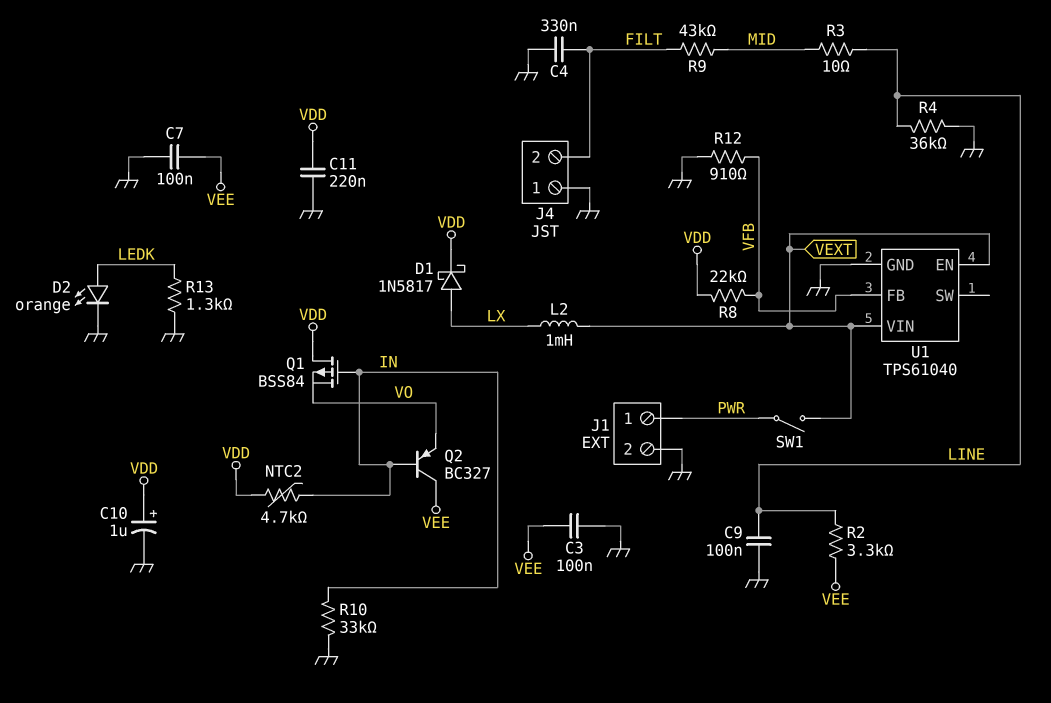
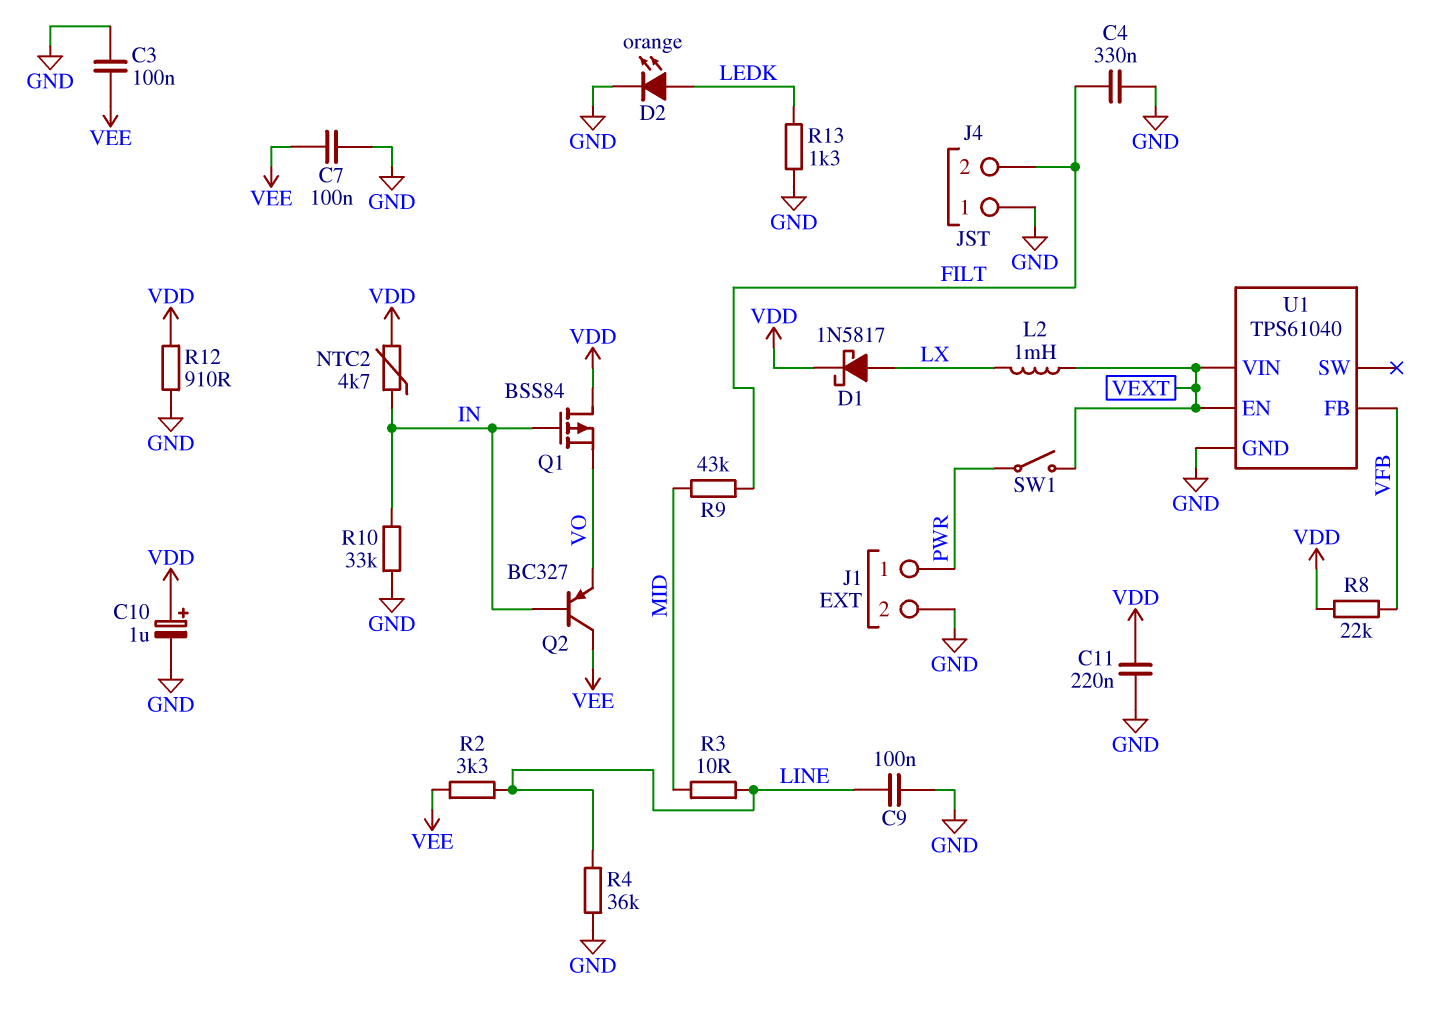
R12: 910 (GND, VFB) -> 910 (GND, VDD)

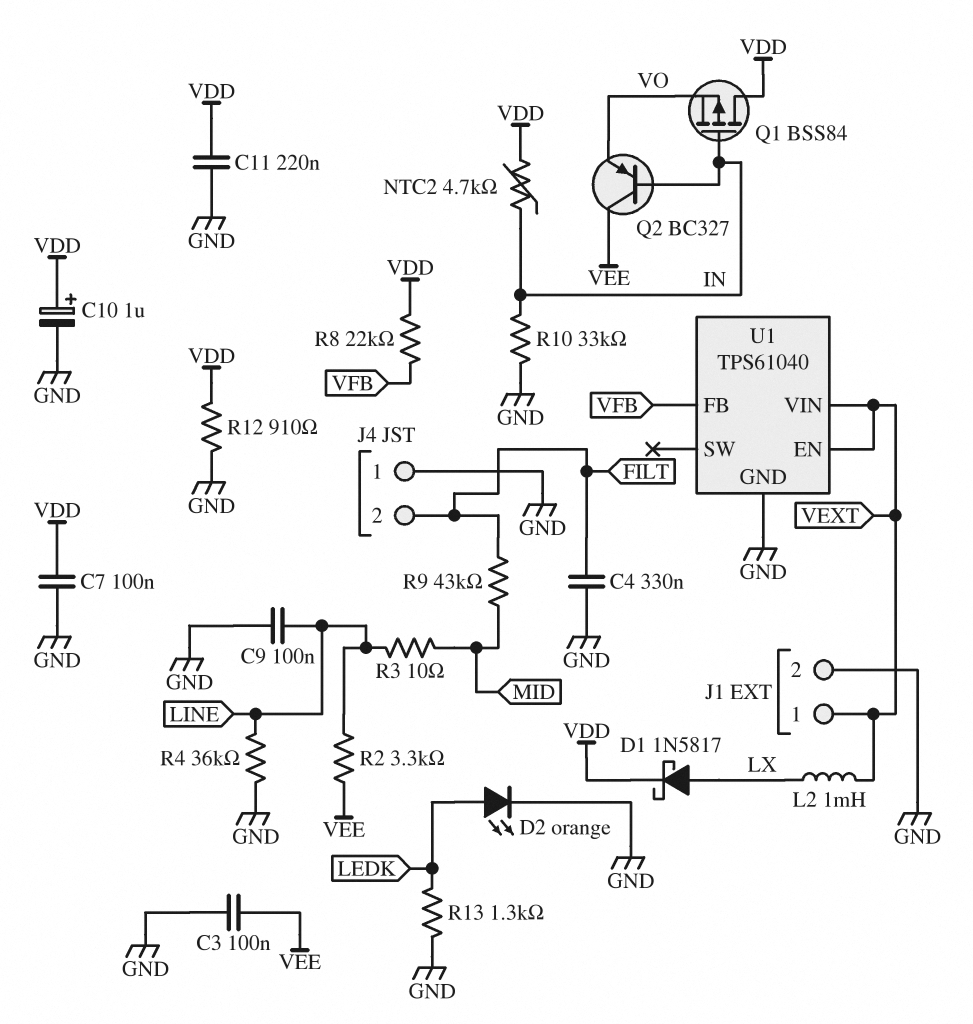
C7: 100nF (GND, VEE) -> 100nF (GND, VDD)
J1 pin 1: PWR -> VEXT
SW1: switch (PWR, VEXT) -> none

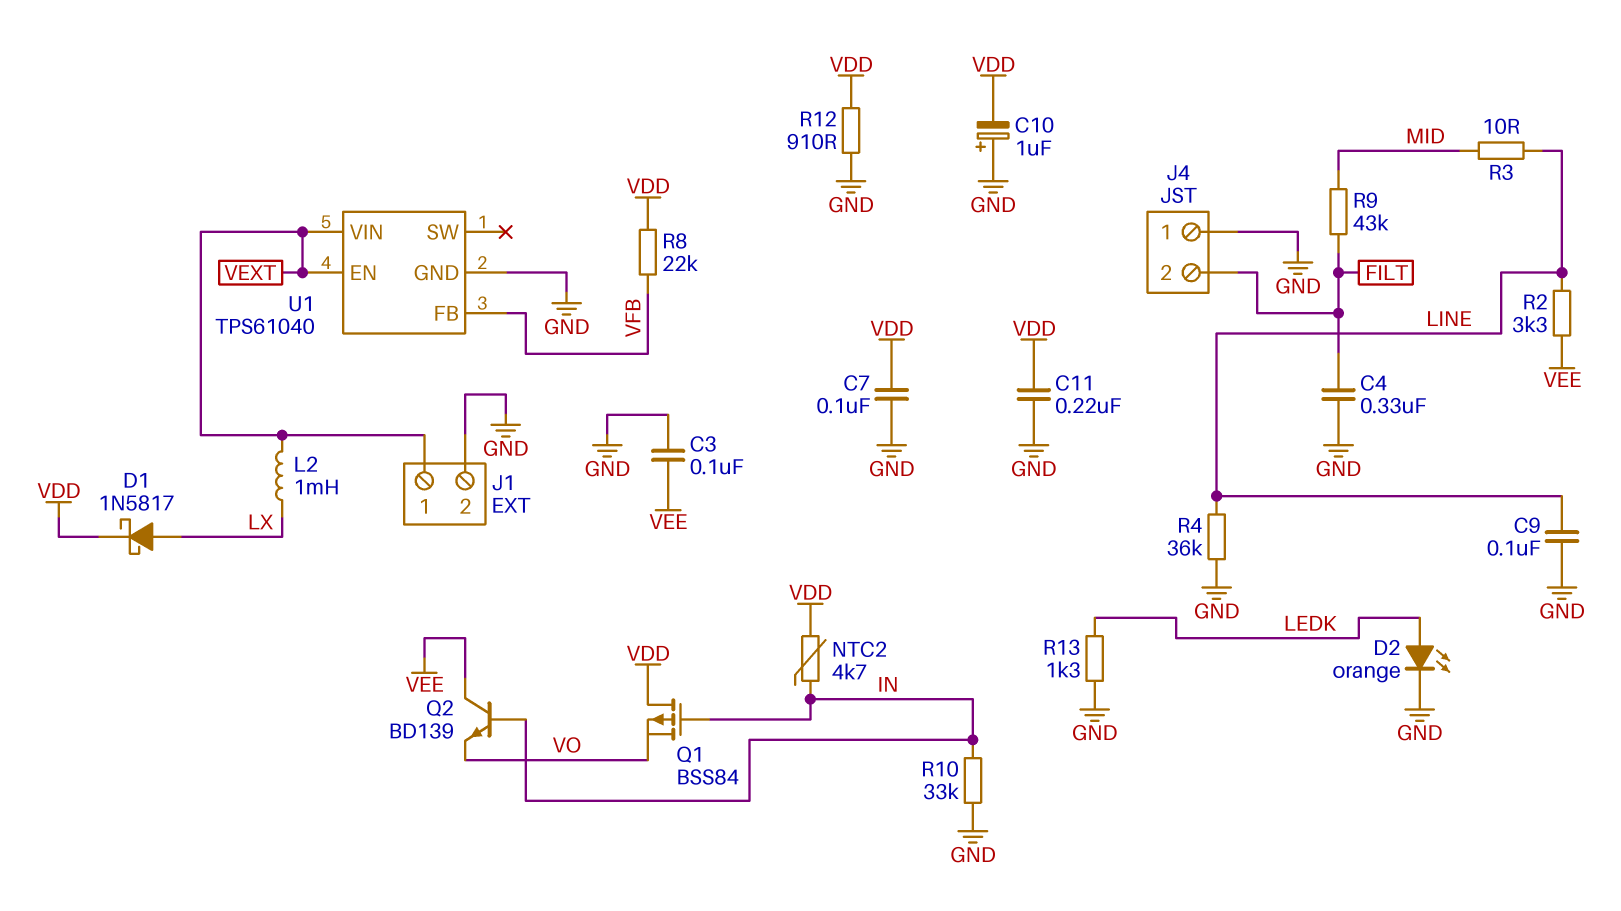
C10: 1uF (plus VDD, minus GND) -> 1uF (plus GND, minus VDD)
Q2: PNP BC327 (B IN, C VEE, E VO) -> NPN BD139 (B IN, C VEE, E VO)

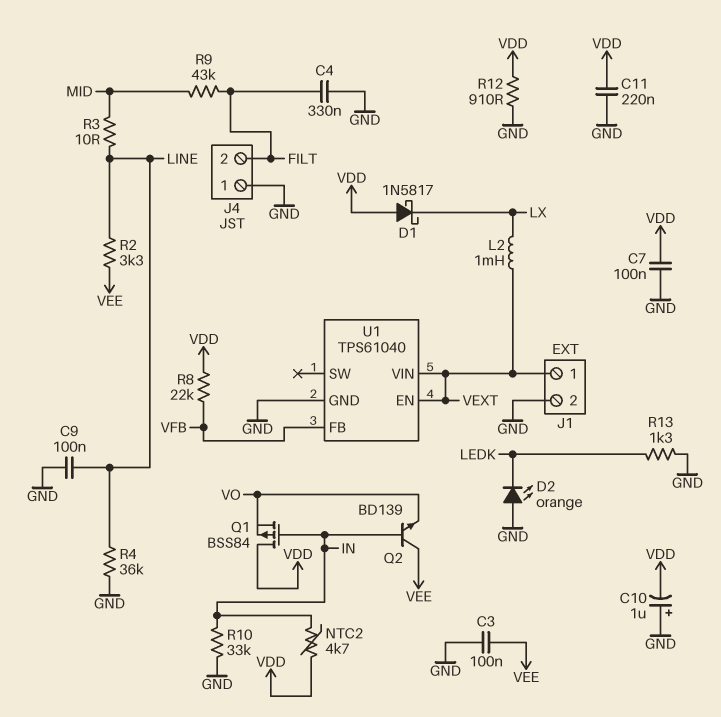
D1: schottky 1N5817 (A LX, K VDD) -> schottky 1N5817 (A VDD, K LX)
D2: LED orange (A LEDK, K GND) -> LED orange (A GND, K LEDK)

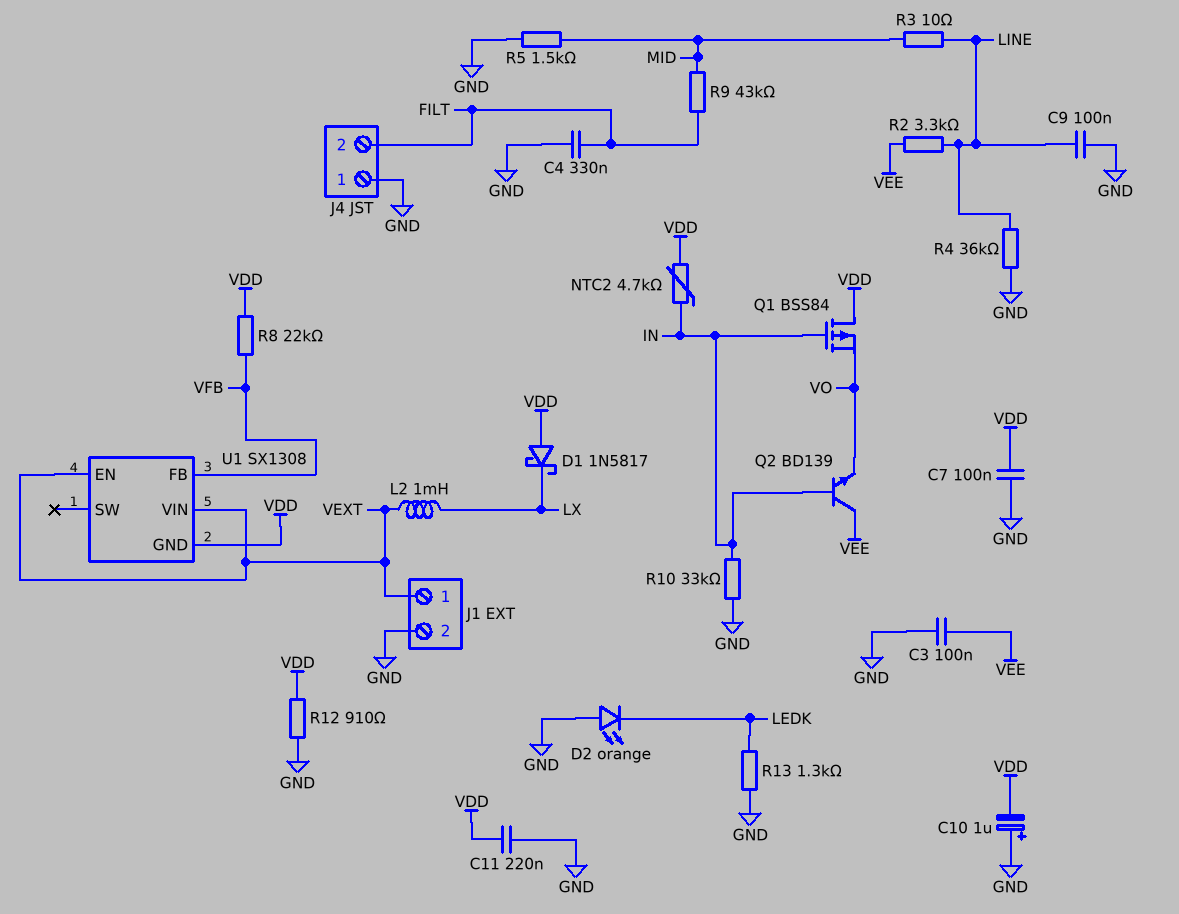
R5: none -> 1.5k (GND, MID)
U1: TPS61040 -> SX1308
U1 pin GND: GND -> VDD

